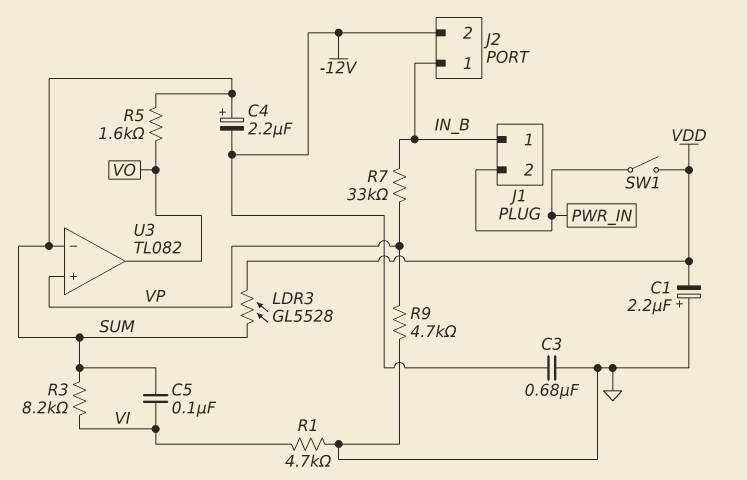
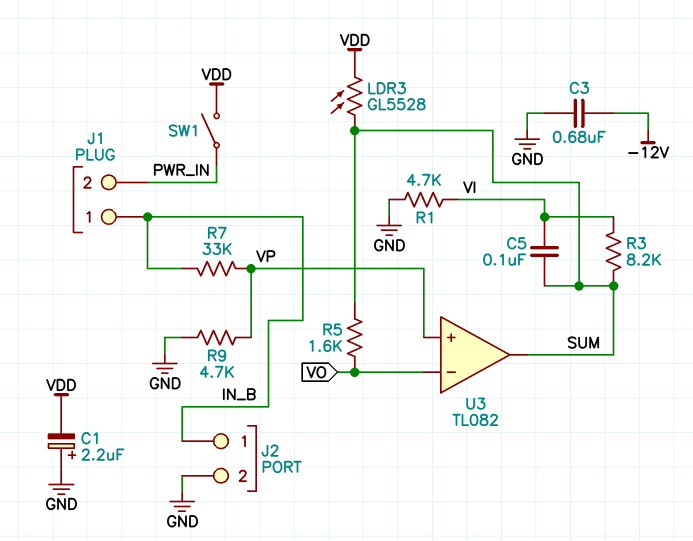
C4: 2.2uF (plus SUM, minus -12V) -> none
J2 pin 2: -12V -> GND
U3 pin in-: SUM -> VO
U3 pin out: VO -> SUM

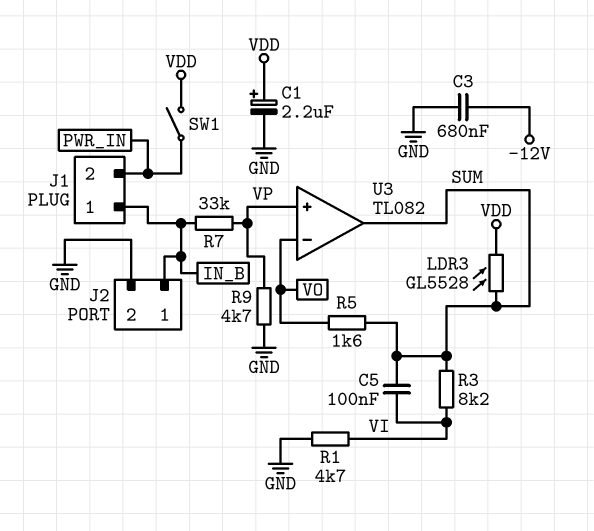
C1: 2.2uF (plus GND, minus VDD) -> 2.2uF (plus VDD, minus GND)

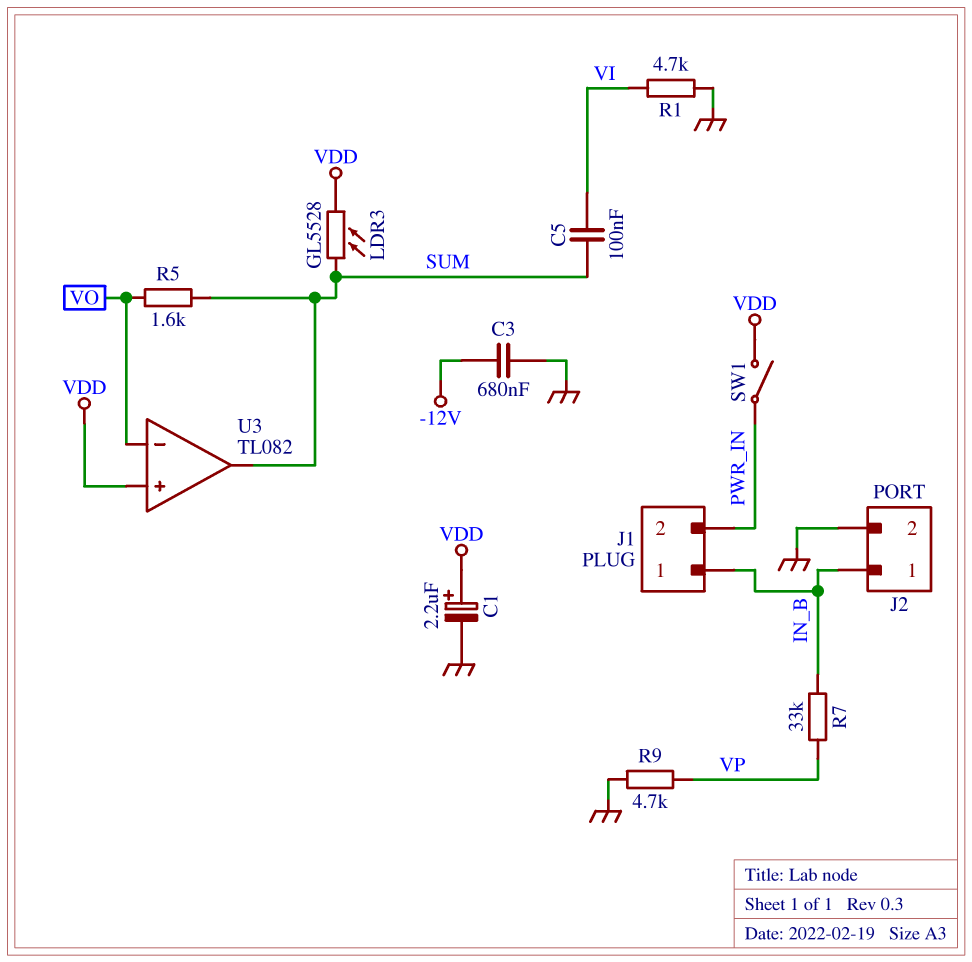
R3: 8.2k (SUM, VI) -> none
U3 pin in+: VP -> VDD

